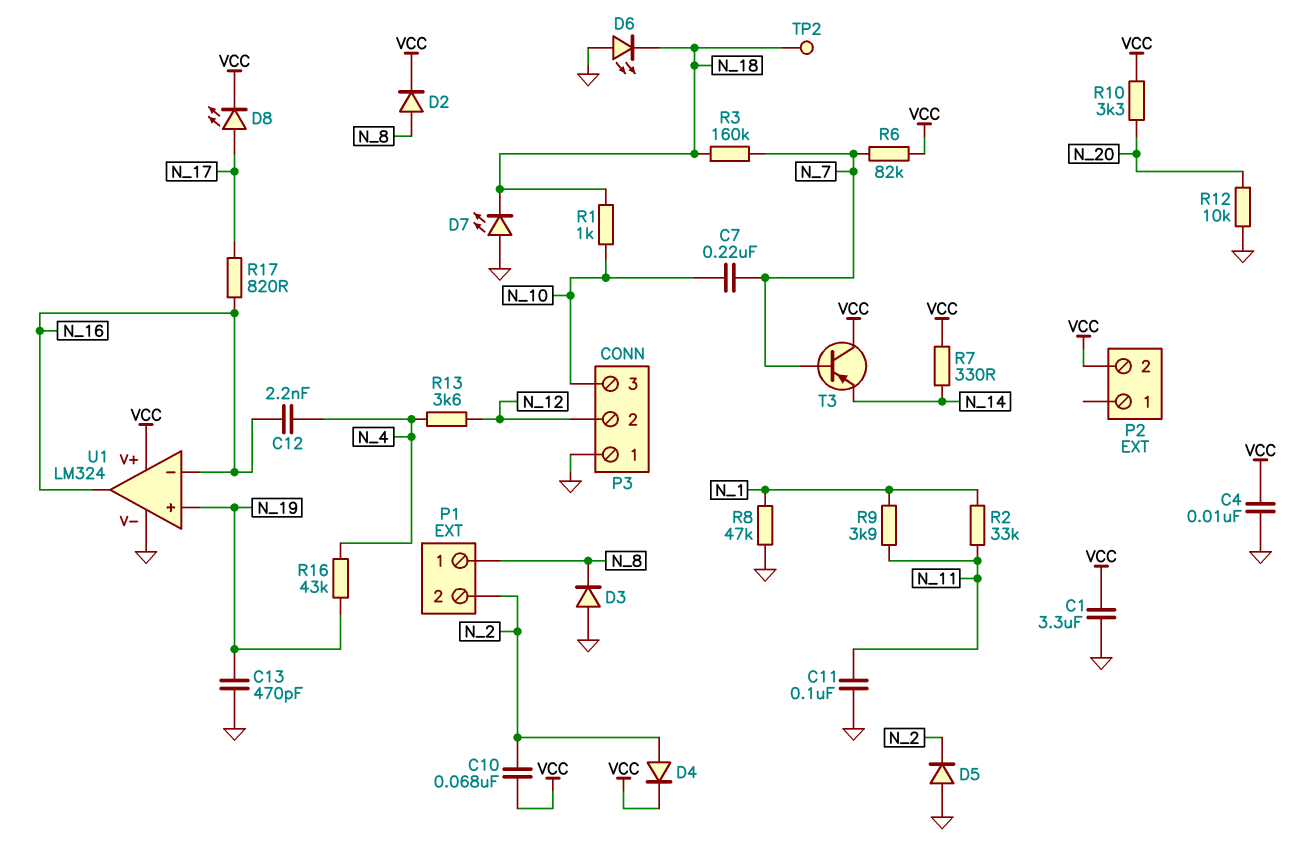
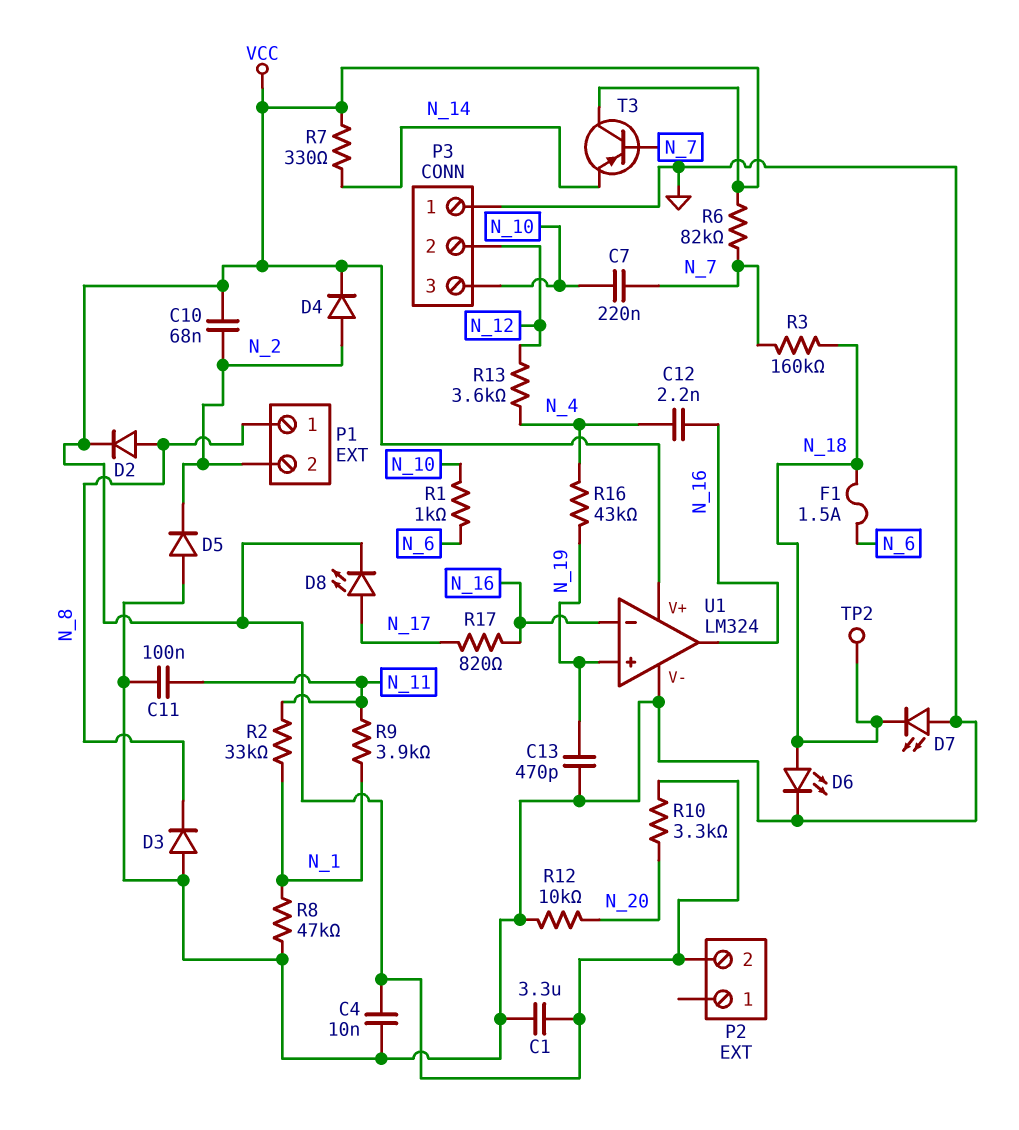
D6: LED (A GND, K N_18) -> LED (A N_18, K GND)
F1: none -> 1.5A (N_6, N_18)
R1: 1k (N_10, N_18) -> 1k (N_6, N_10)

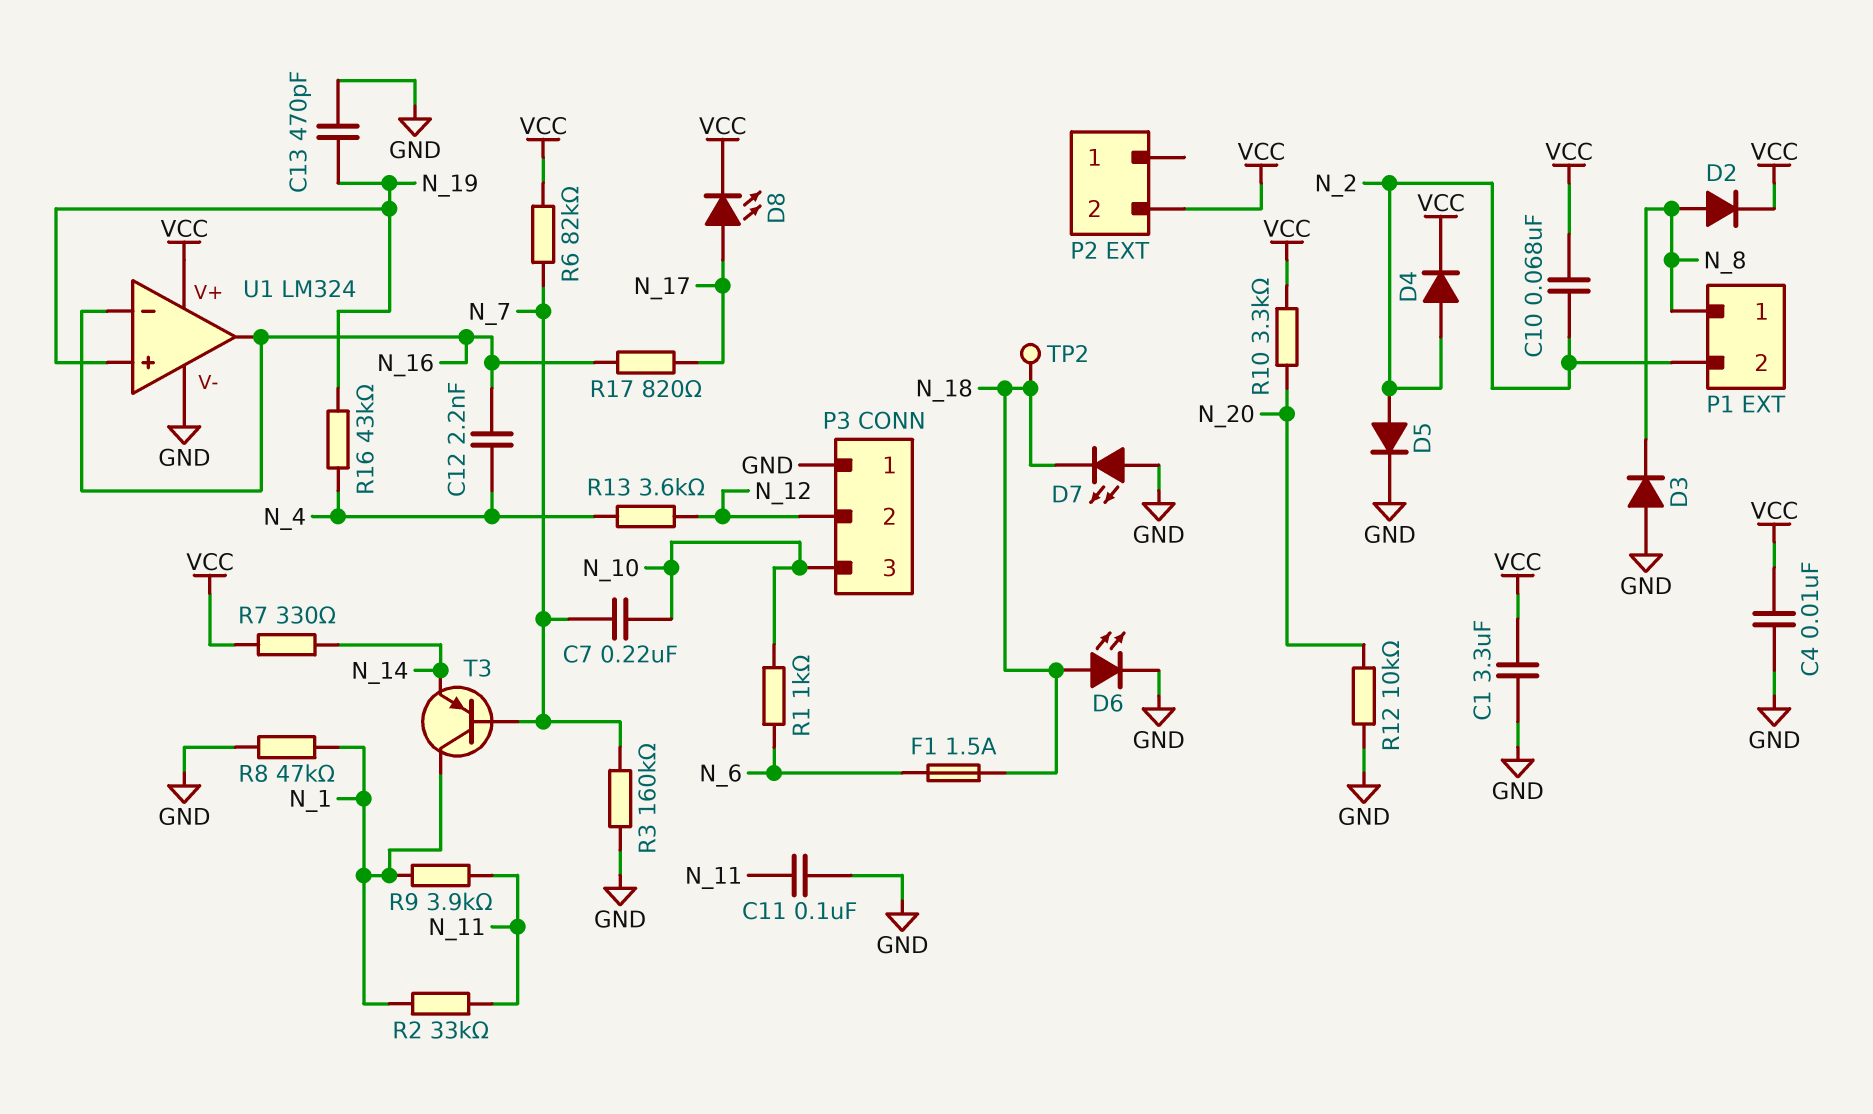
D5: diode (A GND, K N_2) -> diode (A N_2, K GND)
R3: 160k (N_7, N_18) -> 160k (GND, N_7)
T3: PNP (B N_7, C VCC, E N_14) -> PNP (B N_7, C N_1, E N_14)

